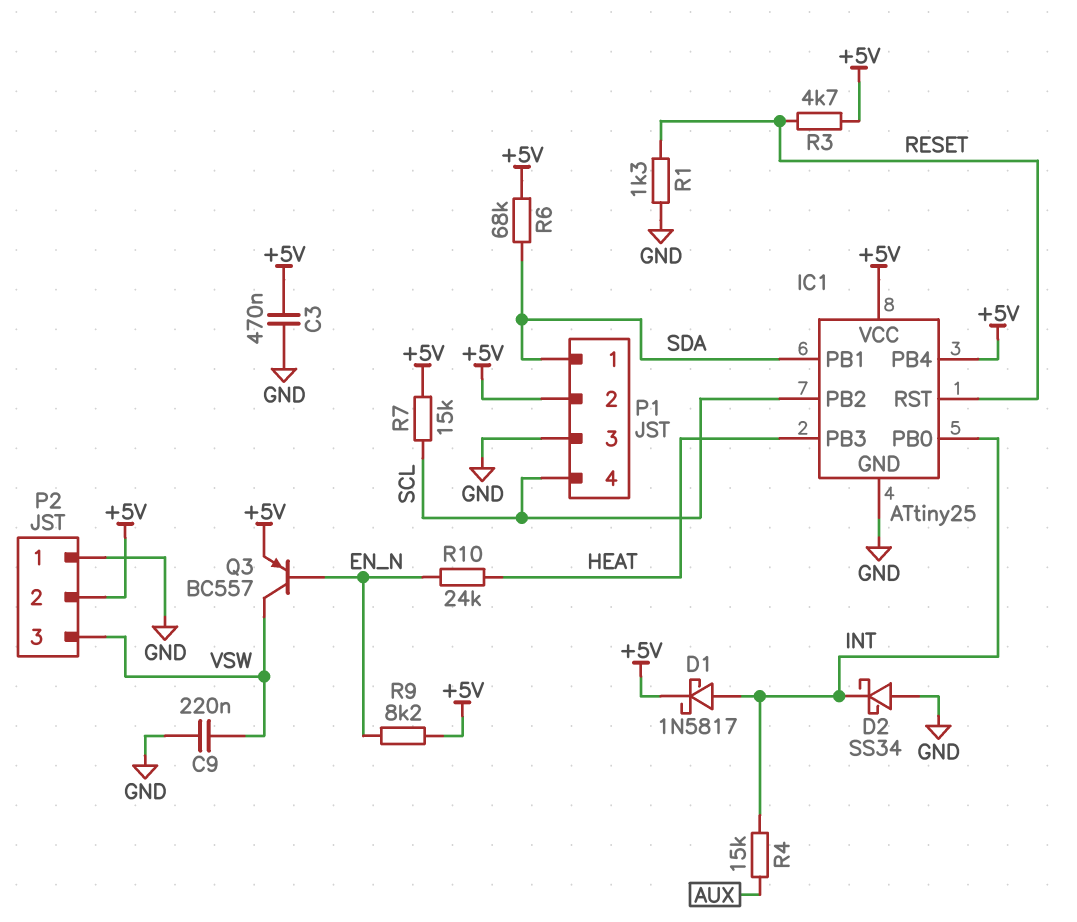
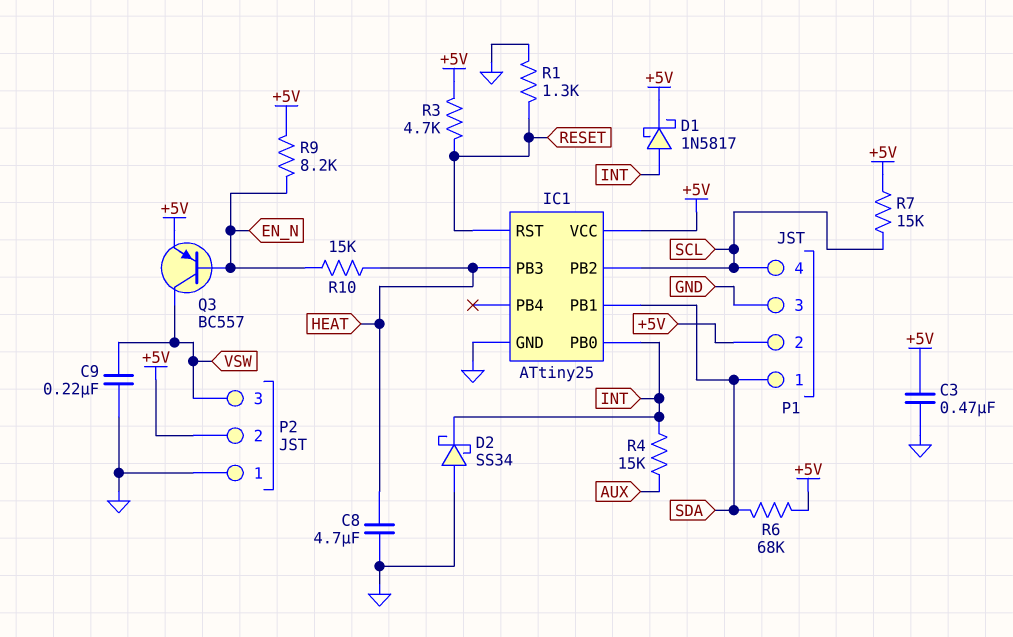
C8: none -> 4.7uF (GND, HEAT)
IC1 pin PB4: +5V -> none
R10: 24k (EN_N, HEAT) -> 15k (EN_N, HEAT)

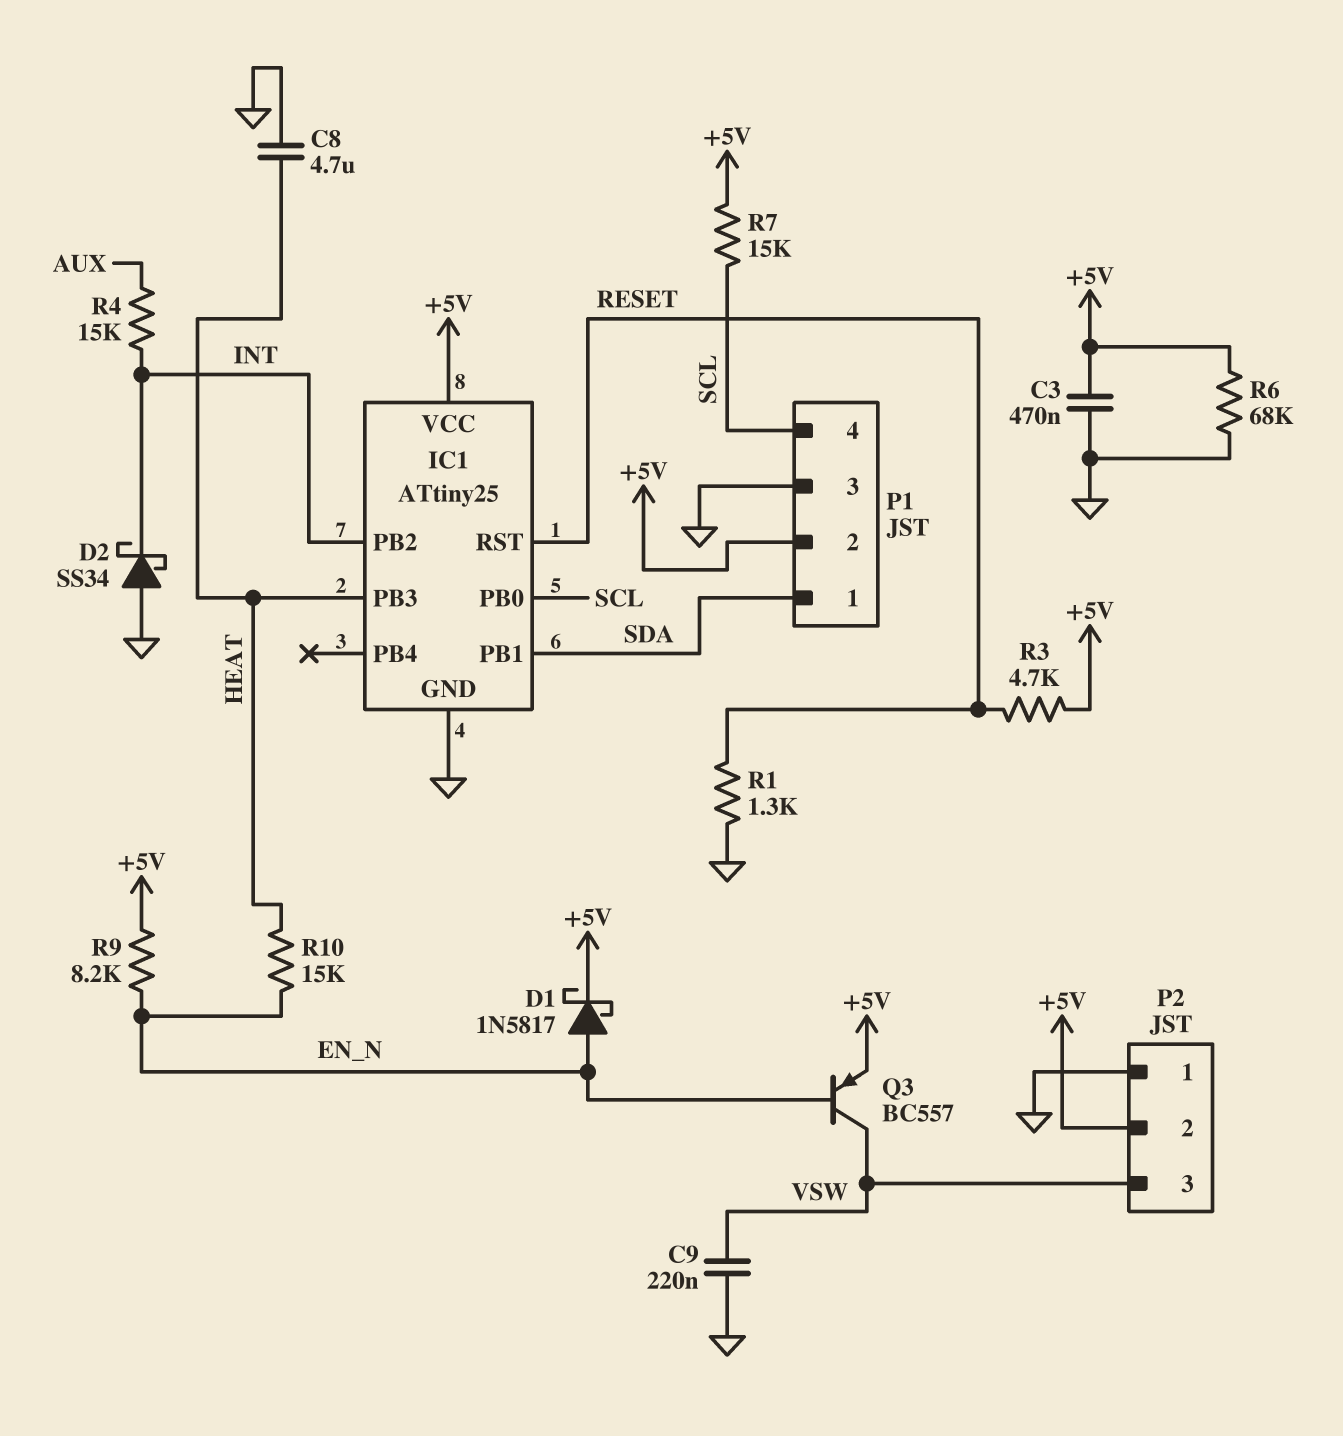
D1: schottky 1N5817 (A INT, K +5V) -> schottky 1N5817 (A EN_N, K +5V)
IC1 pin PB0: INT -> SCL
IC1 pin PB2: SCL -> INT
R6: 68k (+5V, SDA) -> 68k (+5V, GND)

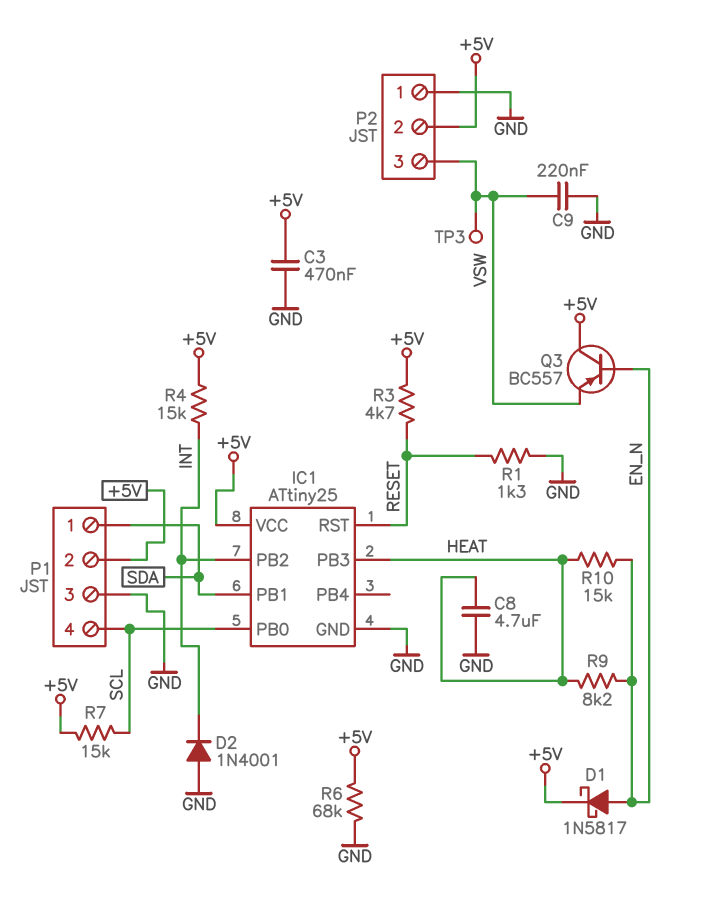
D2: schottky SS34 (A GND, K INT) -> diode 1N4001 (A GND, K INT)
Q3: PNP BC557 (B EN_N, C VSW, E +5V) -> PNP BC557 (B EN_N, C +5V, E VSW)
R4: 15k (AUX, INT) -> 15k (+5V, INT)
R9: 8.2k (+5V, EN_N) -> 8.2k (EN_N, HEAT)
TP3: none -> test point (VSW)

